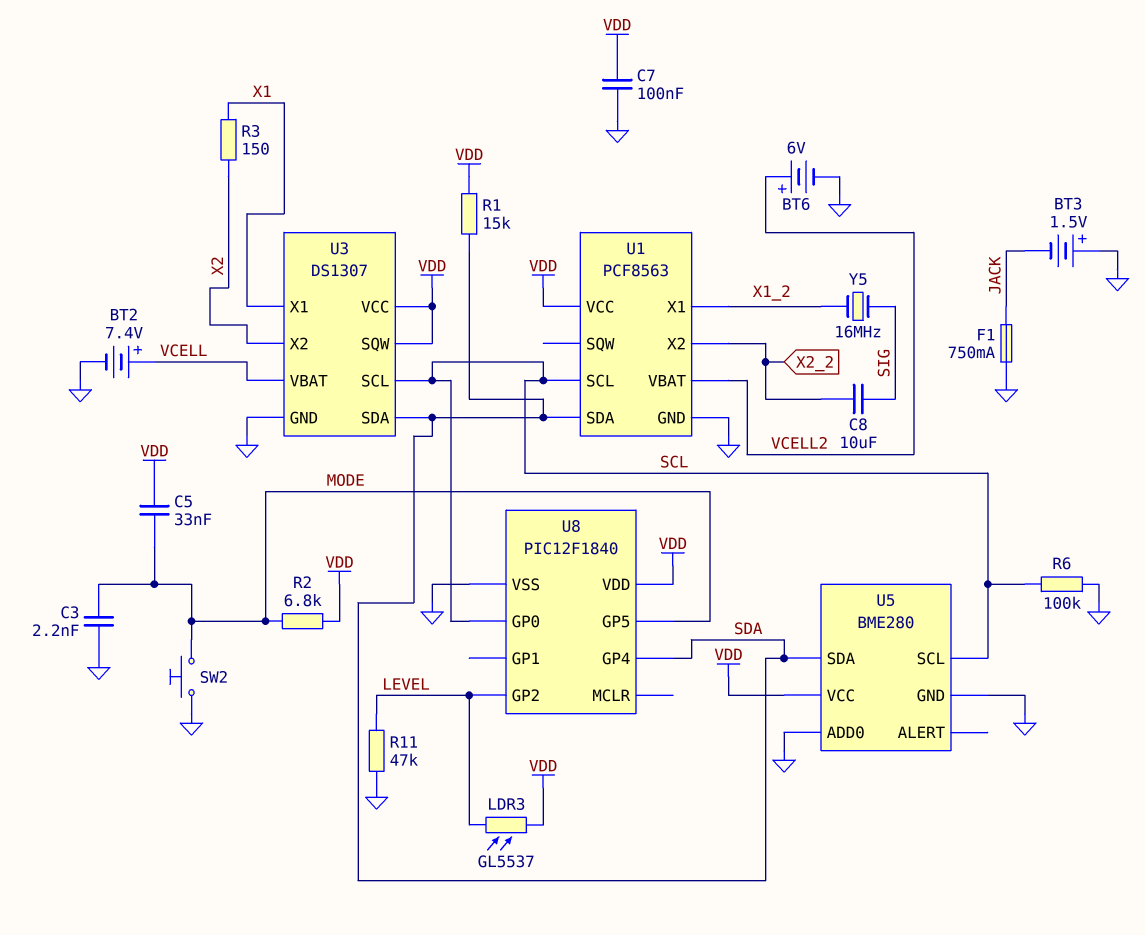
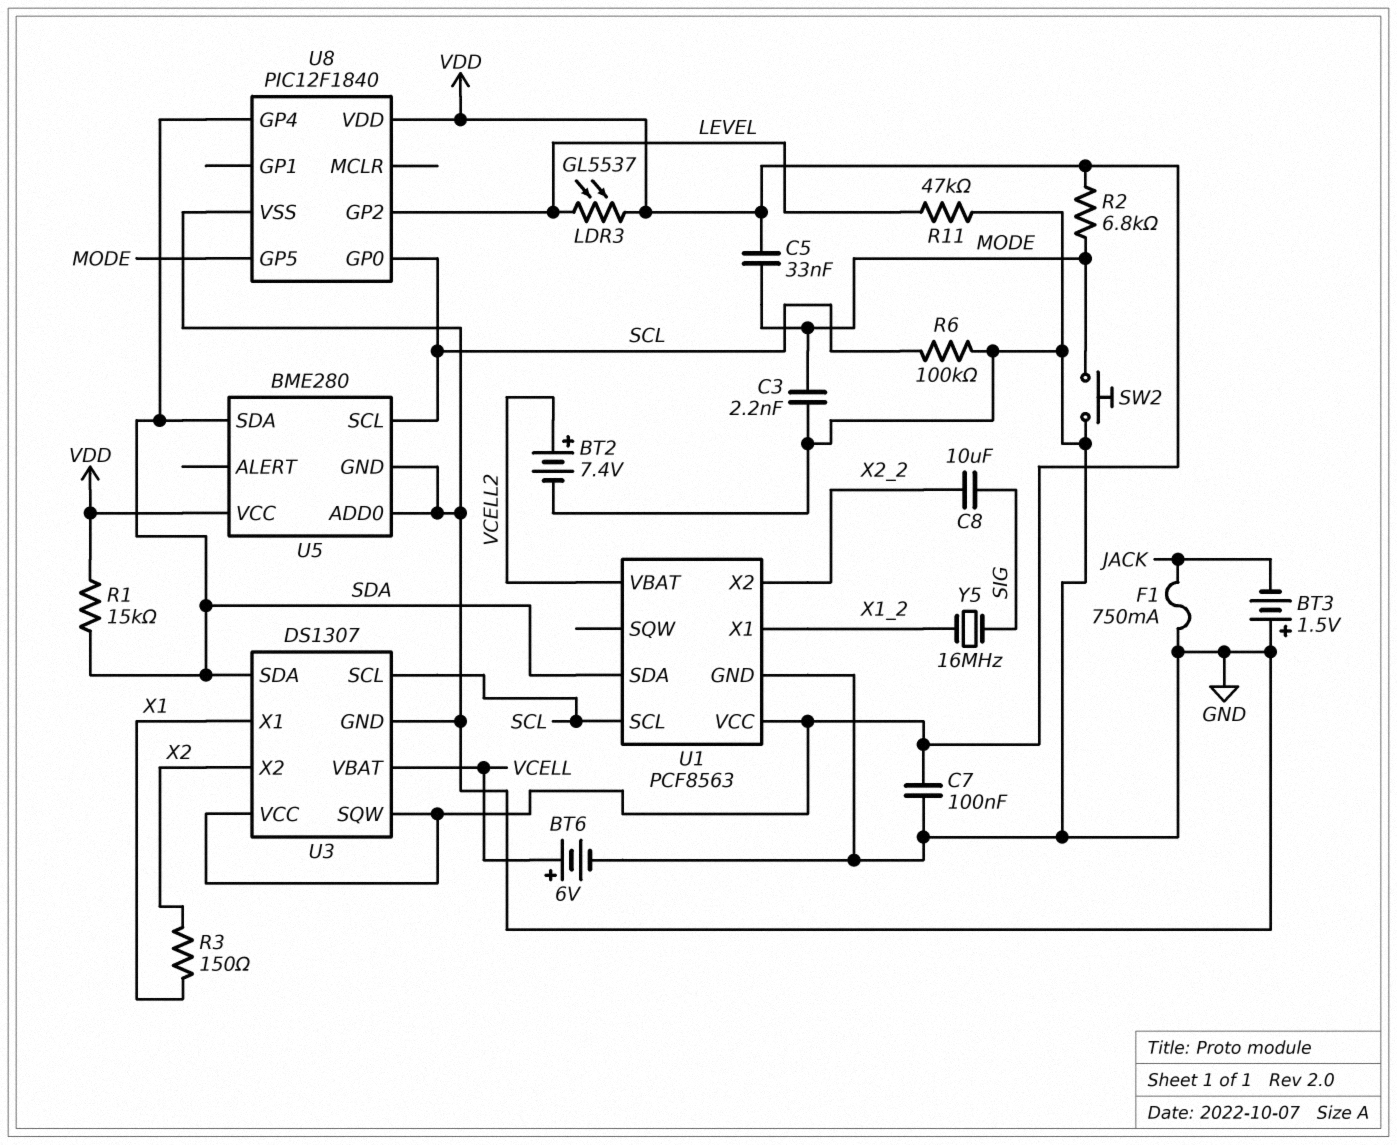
BT2: 7.4V (plus VCELL, minus GND) -> 7.4V (plus VCELL2, minus GND)
BT6: 6V (plus VCELL2, minus GND) -> 6V (plus VCELL, minus GND)

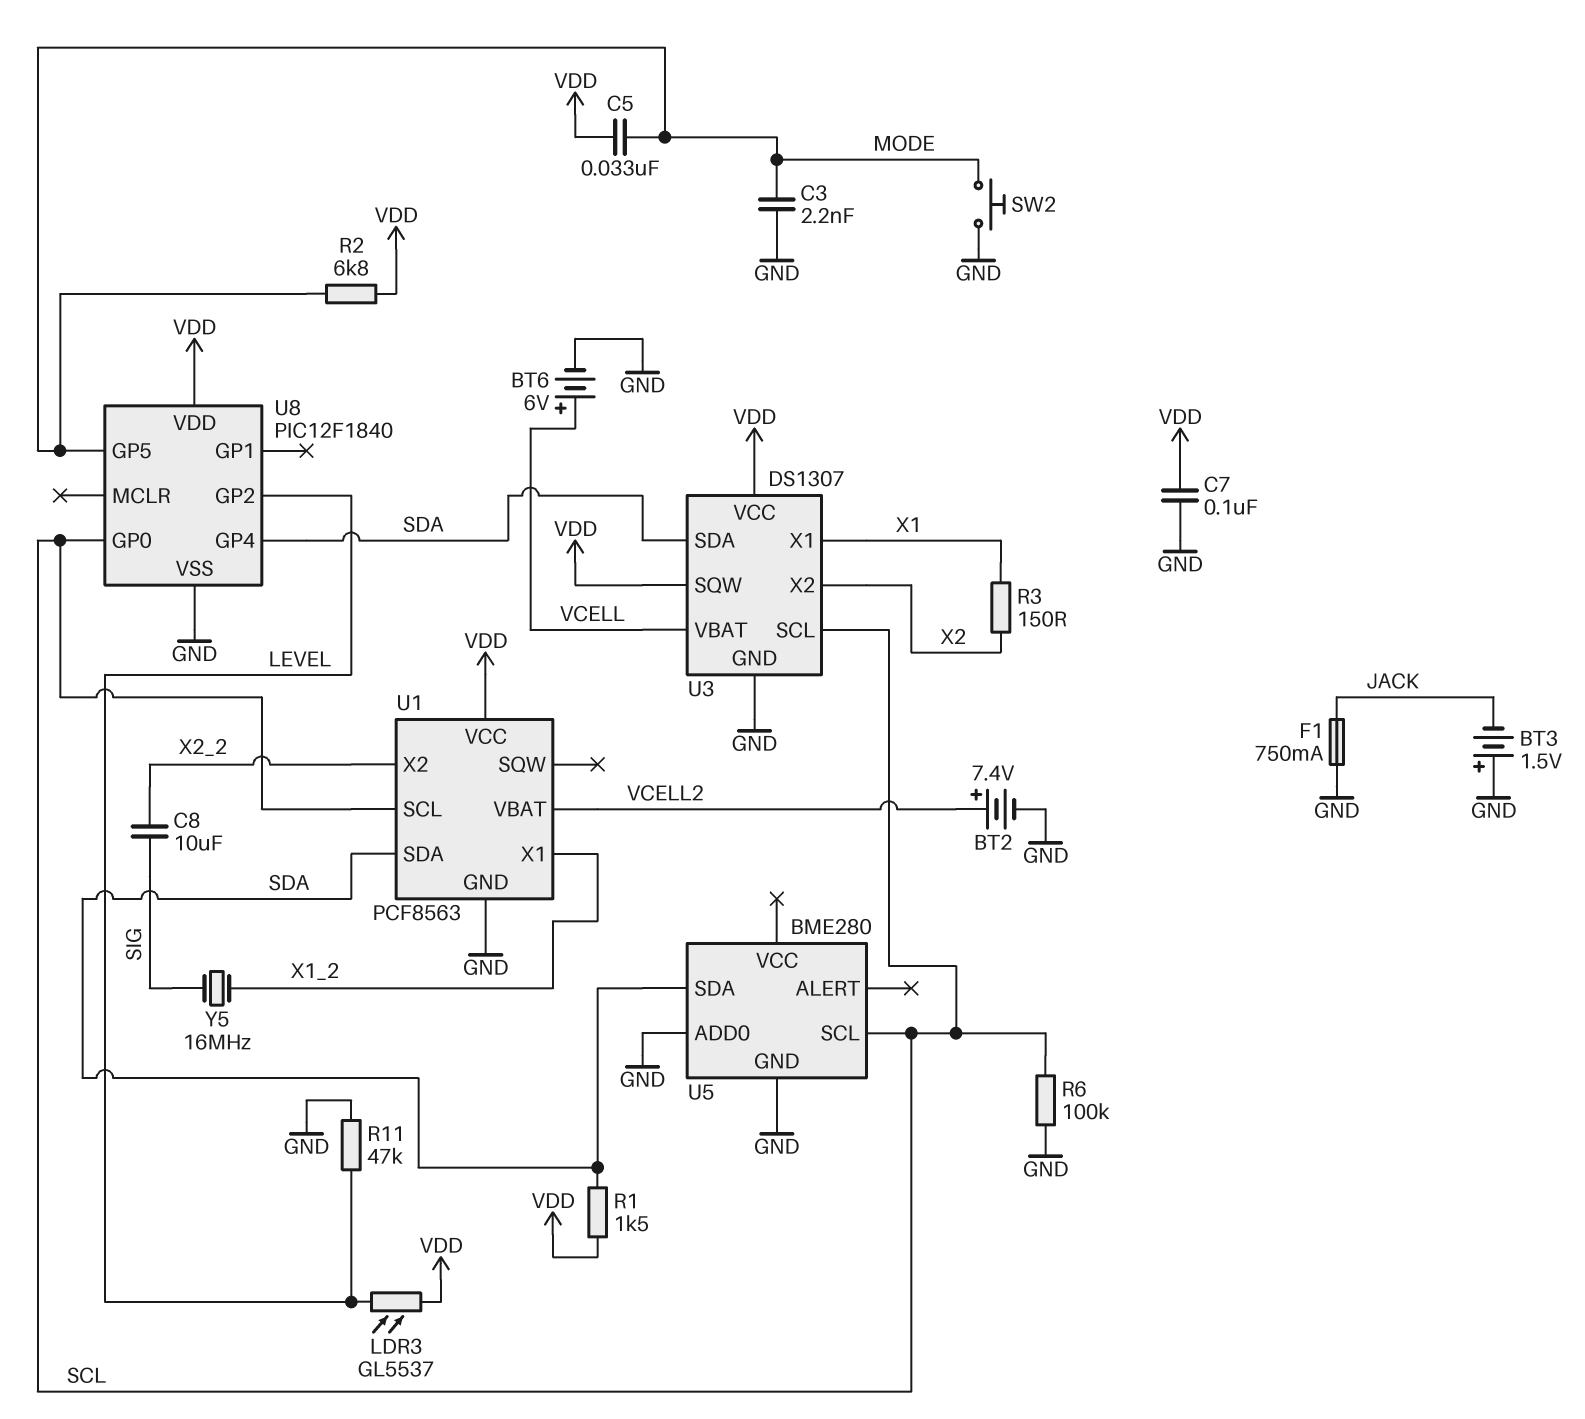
R1: 15k (SDA, VDD) -> 1.5k (SDA, VDD)
U5 pin VCC: VDD -> none

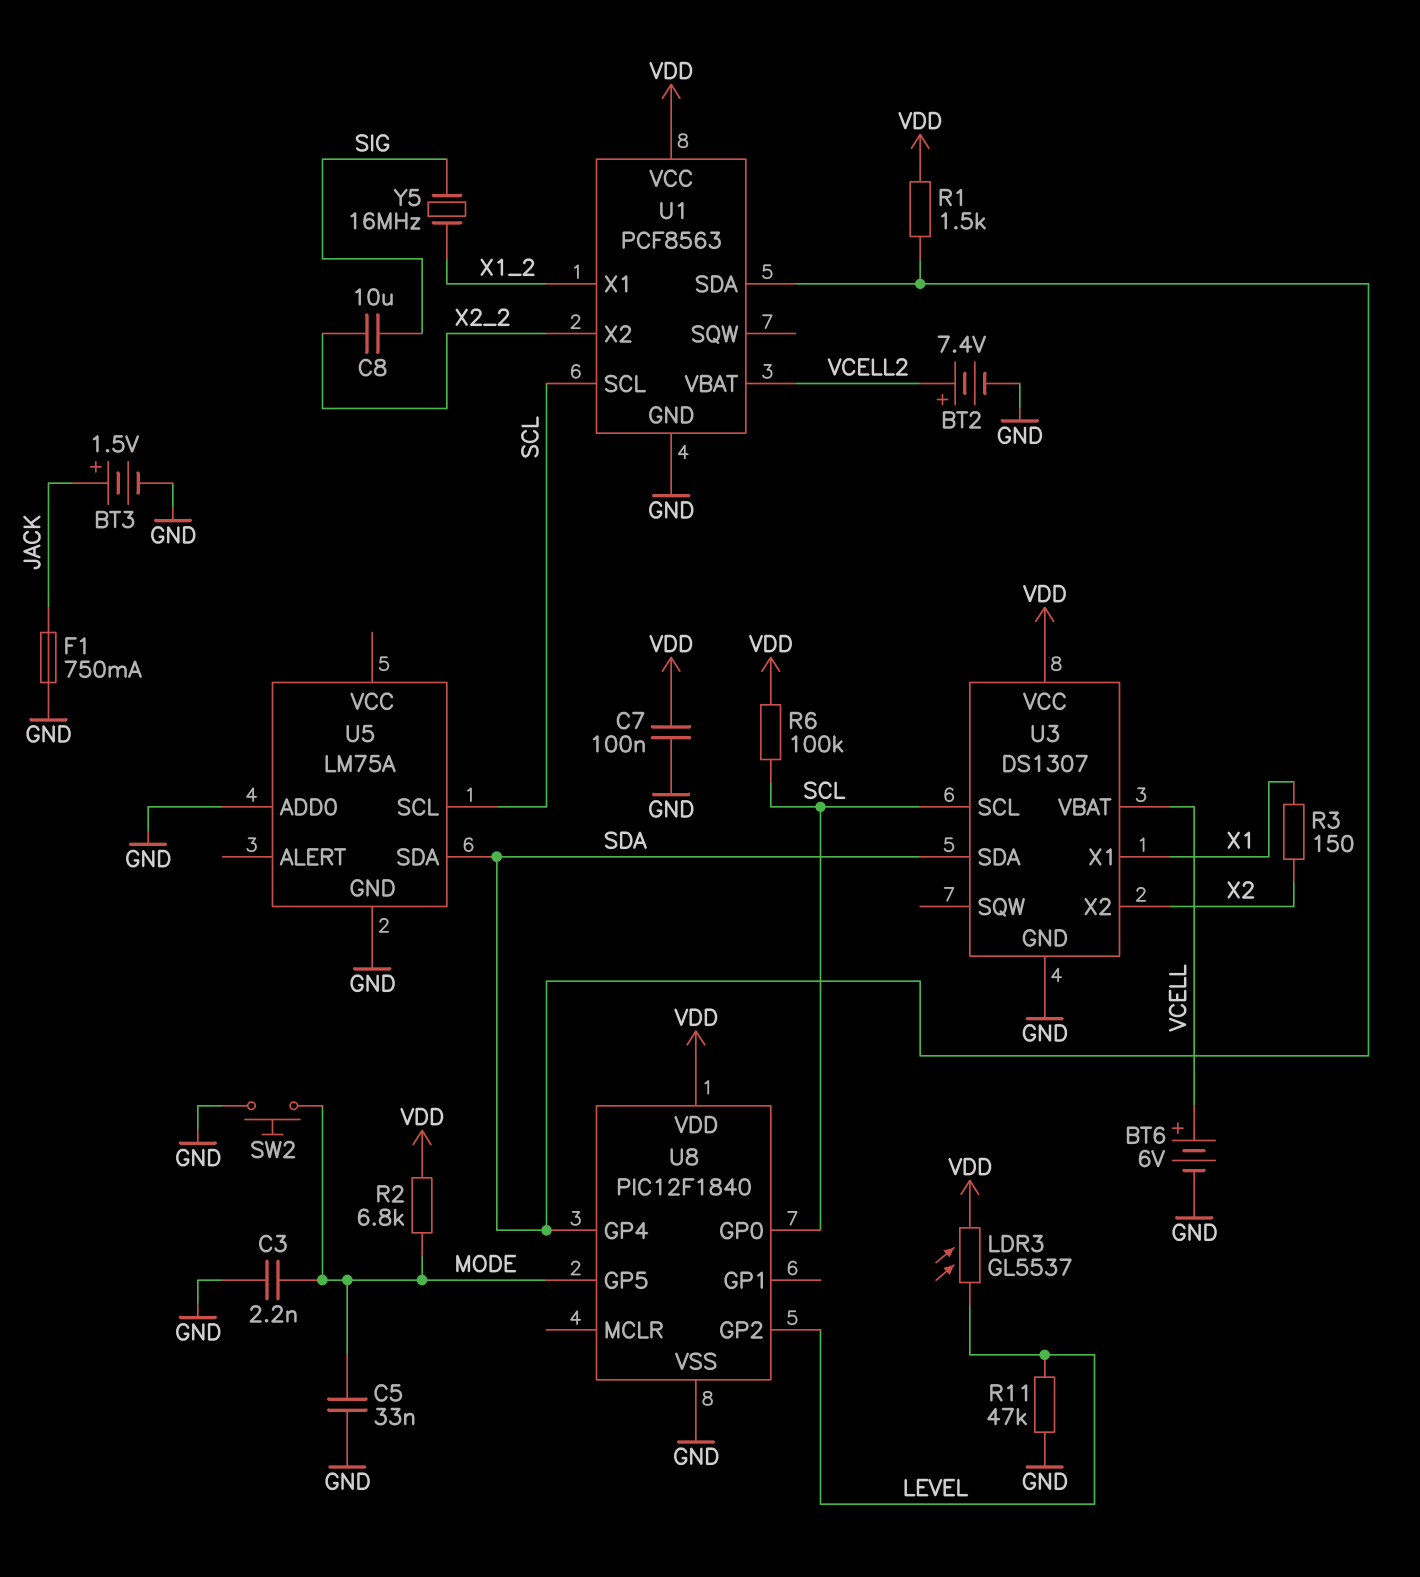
BT3: 1.5V (plus GND, minus JACK) -> 1.5V (plus JACK, minus GND)
C5: 33nF (MODE, VDD) -> 33nF (GND, MODE)
R6: 100k (GND, SCL) -> 100k (SCL, VDD)
U3 pin SQW: VDD -> none
U5: BME280 -> LM75A

